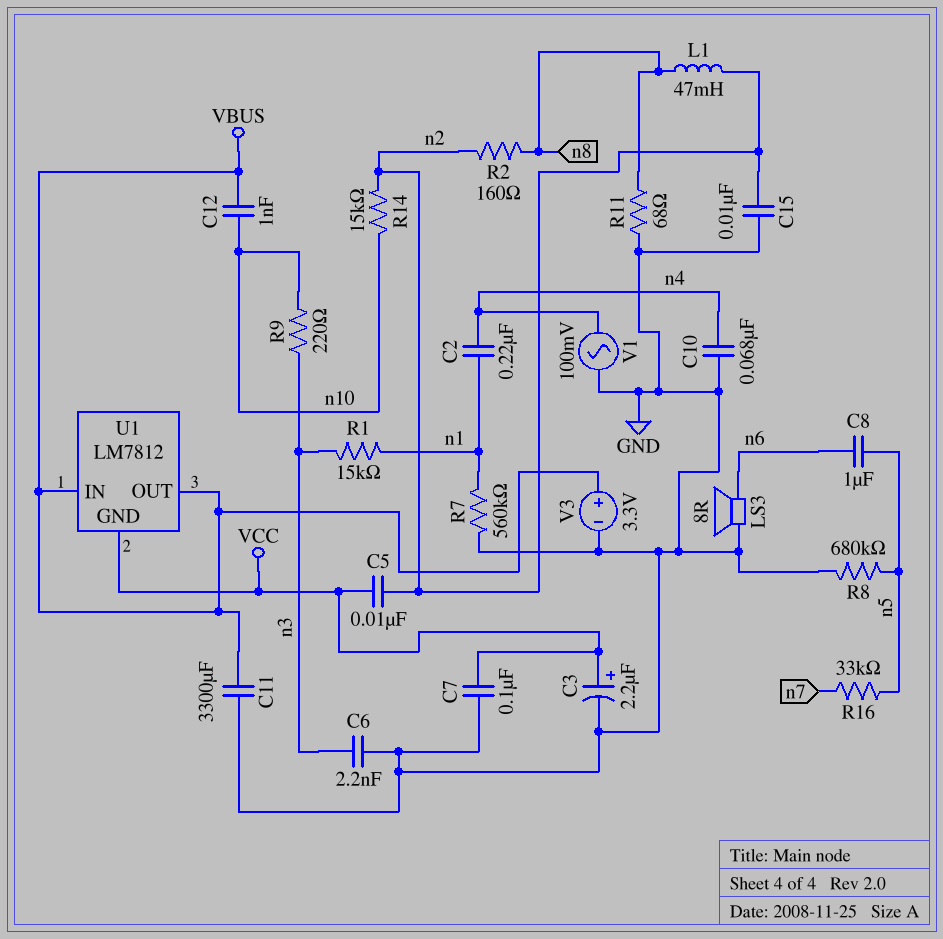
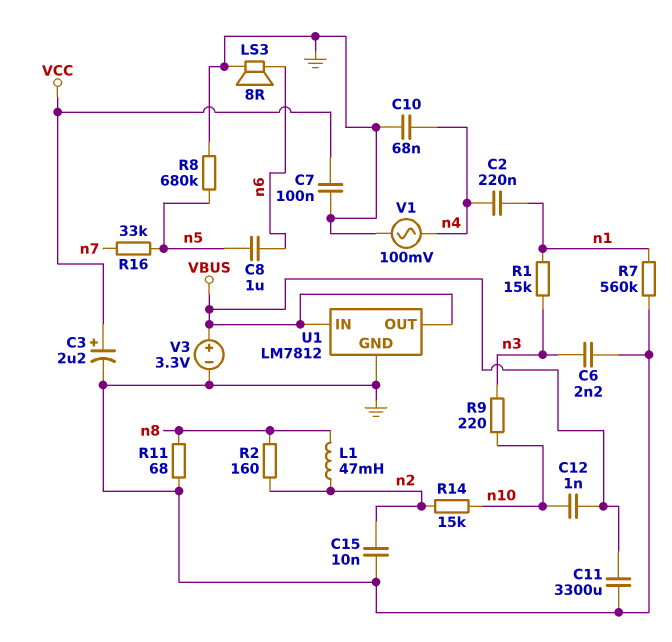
C5: 10nF (VCC, n2) -> none
U1 pin GND: VCC -> GND

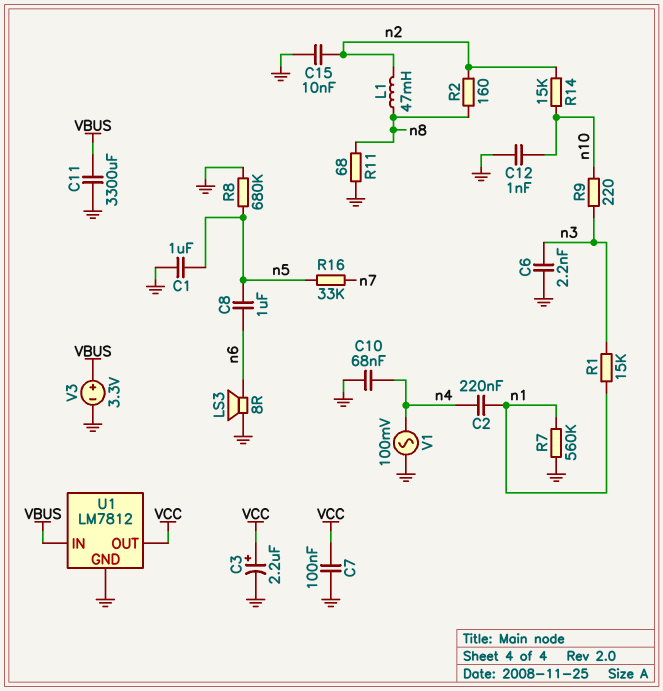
C1: none -> 1uF (GND, n5)
C12: 1nF (VBUS, n10) -> 1nF (GND, n10)
U1 pin OUT: VBUS -> VCC

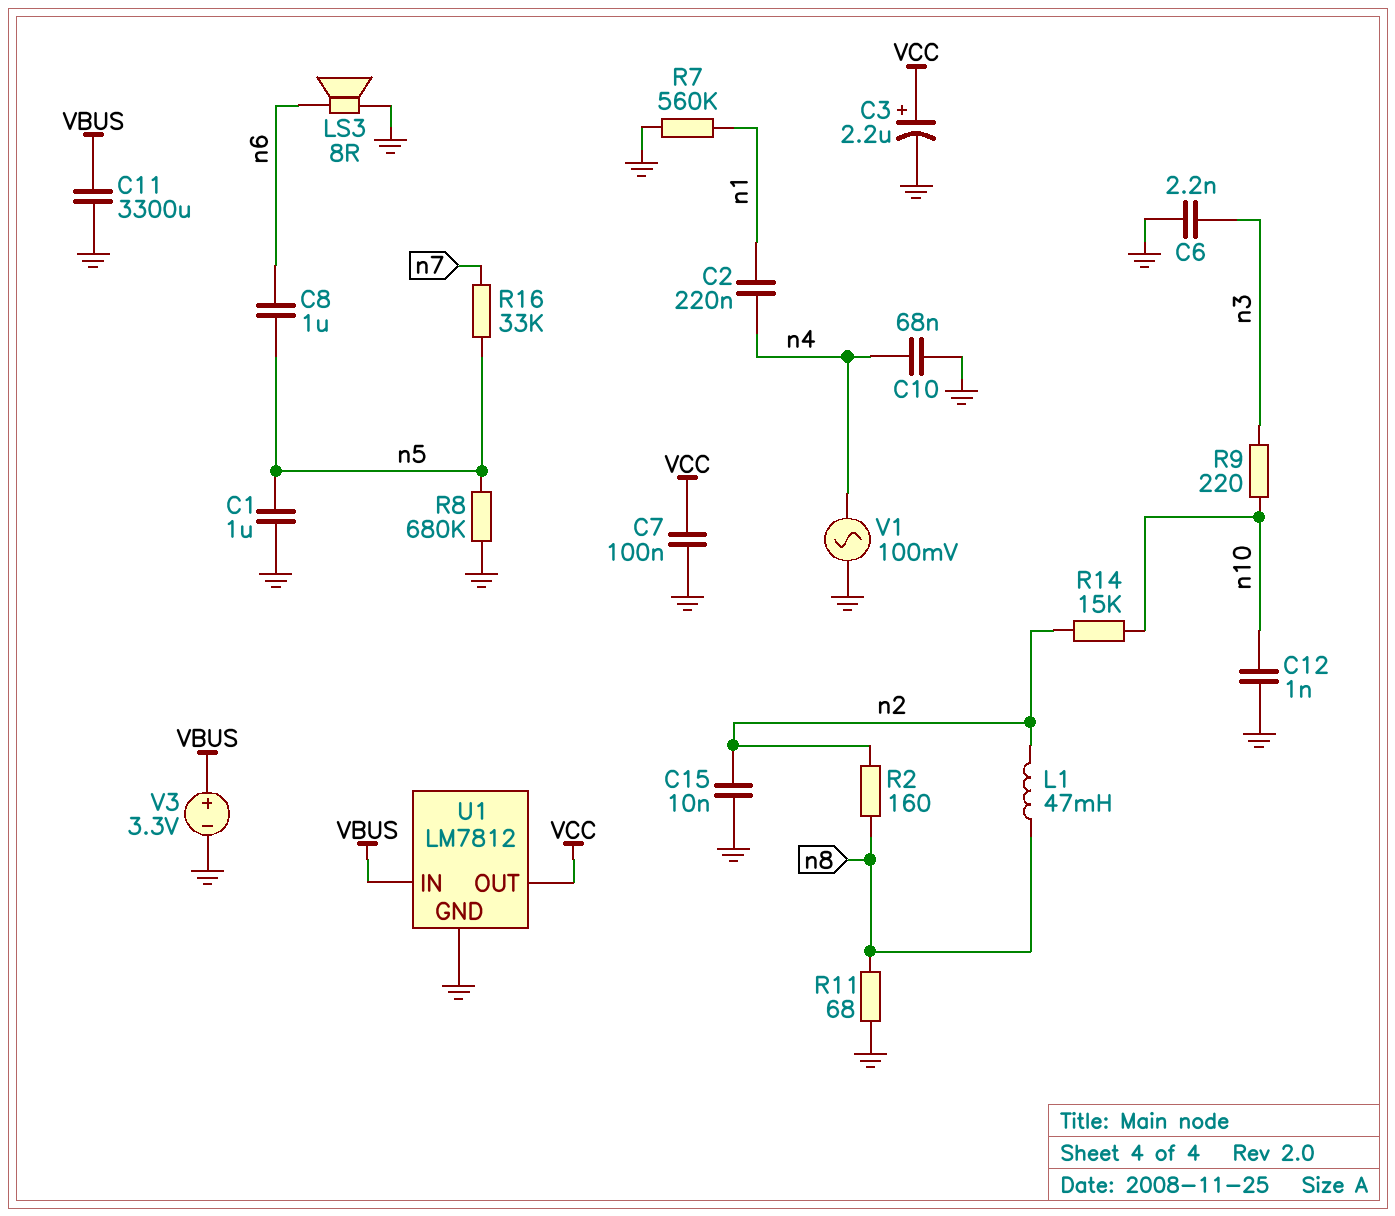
R1: 15k (n1, n3) -> none

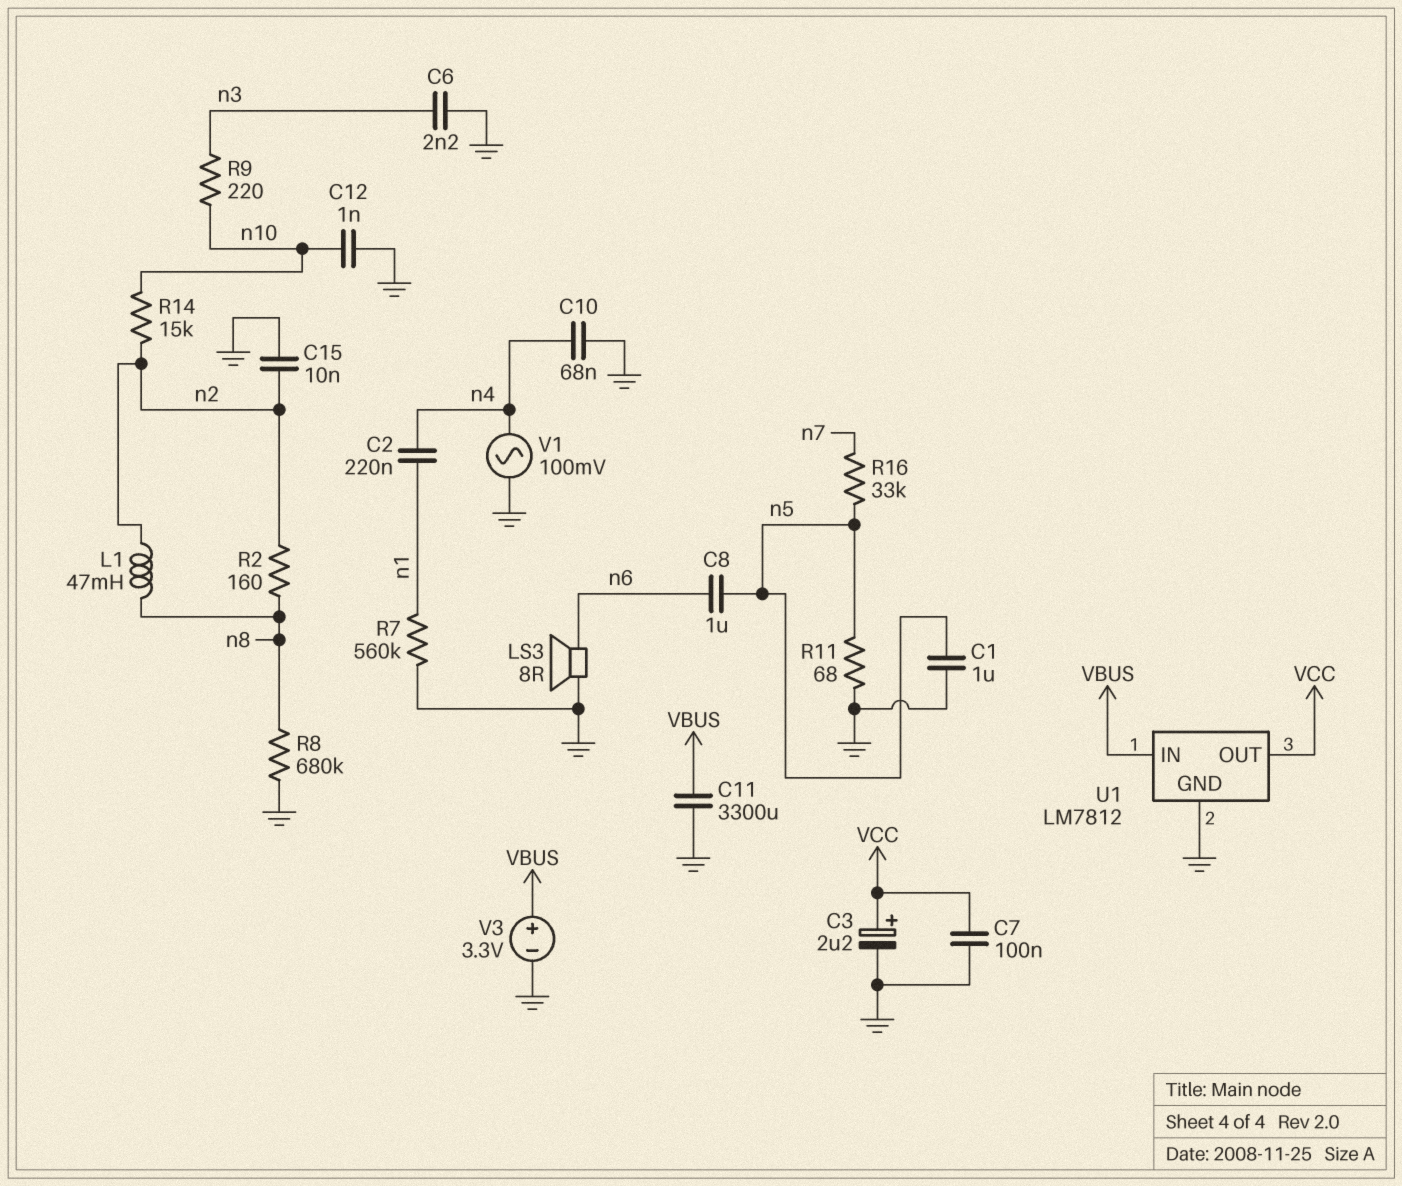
R8: 680k (GND, n5) -> 680k (GND, n8)
R11: 68 (GND, n8) -> 68 (GND, n5)

